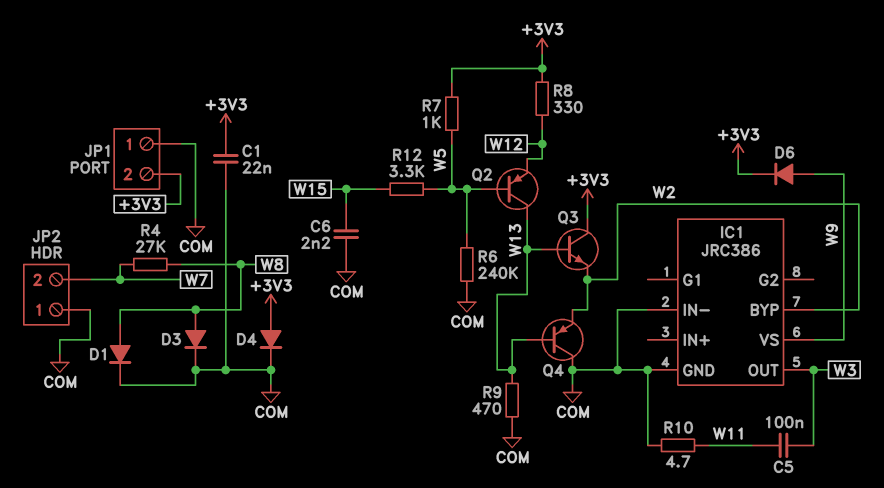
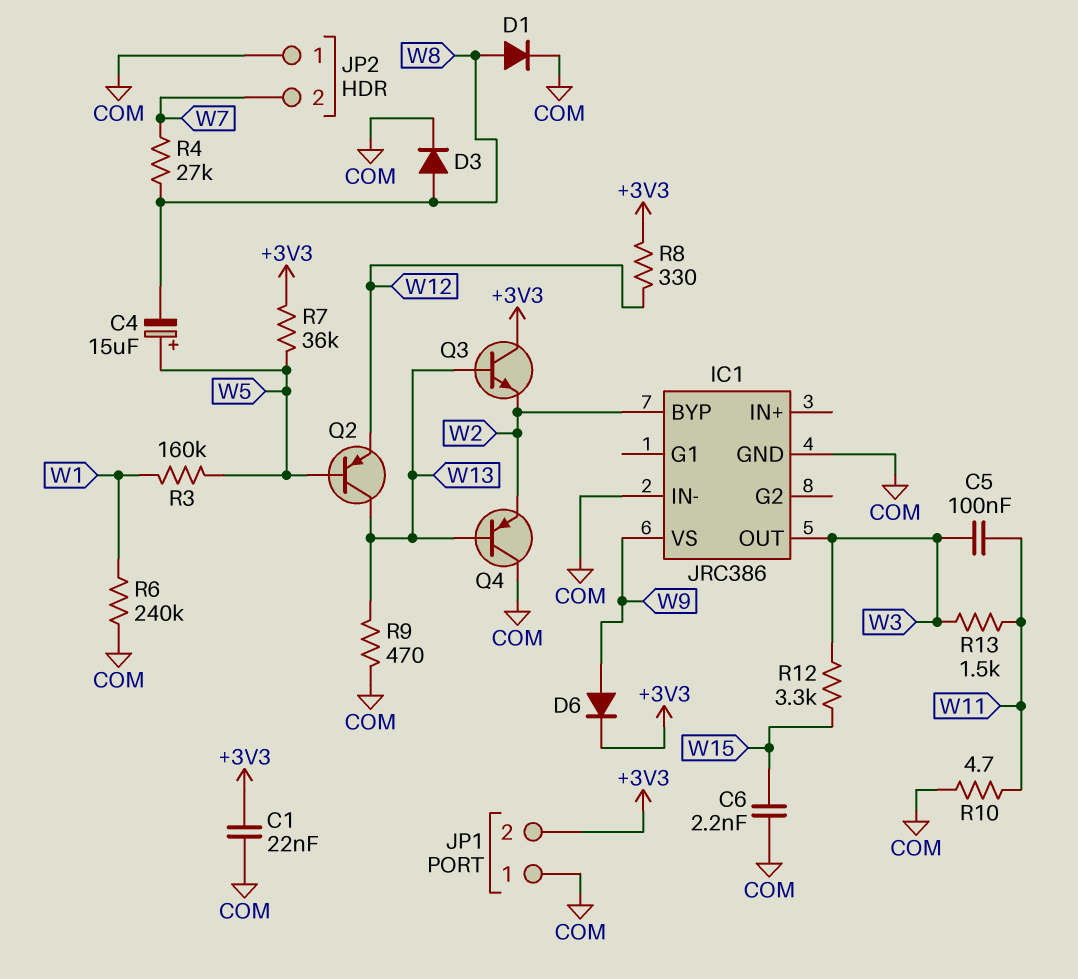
C4: none -> 15uF (plus W5, minus W8)
D4: diode (A +3V3, K COM) -> none
R3: none -> 160k (W1, W5)
R6: 240k (COM, W5) -> 240k (COM, W1)
R7: 1k (+3V3, W5) -> 36k (+3V3, W5)
R12: 3.3k (W5, W15) -> 3.3k (W3, W15)
R13: none -> 1.5k (W3, W11)

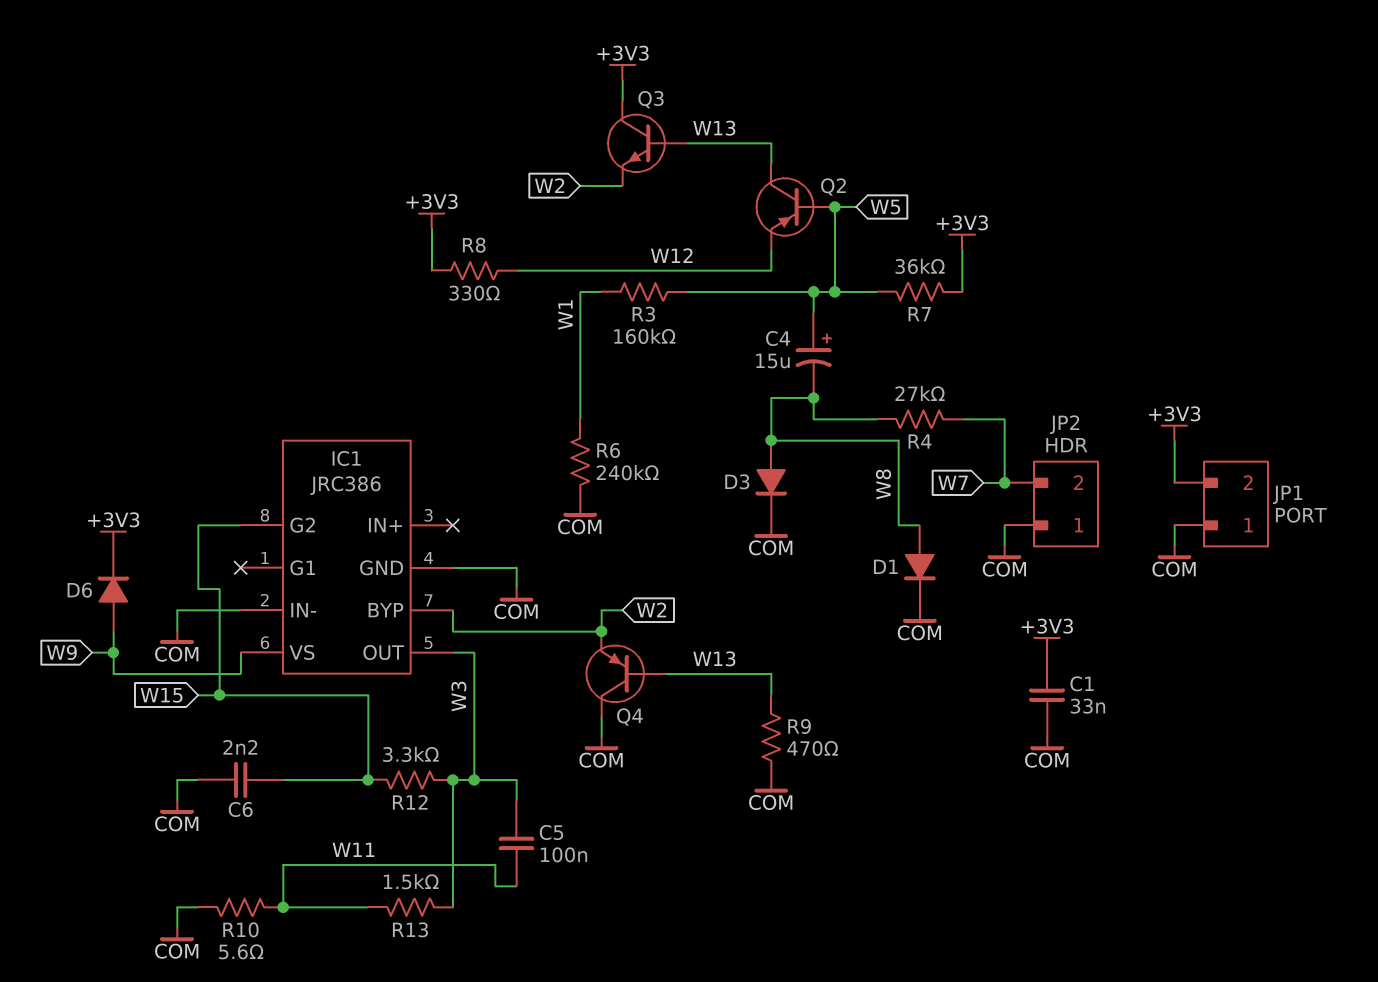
C1: 22nF (+3V3, COM) -> 33nF (+3V3, COM)
IC1 pin G2: none -> W15
R10: 4.7 (COM, W11) -> 5.6 (COM, W11)

